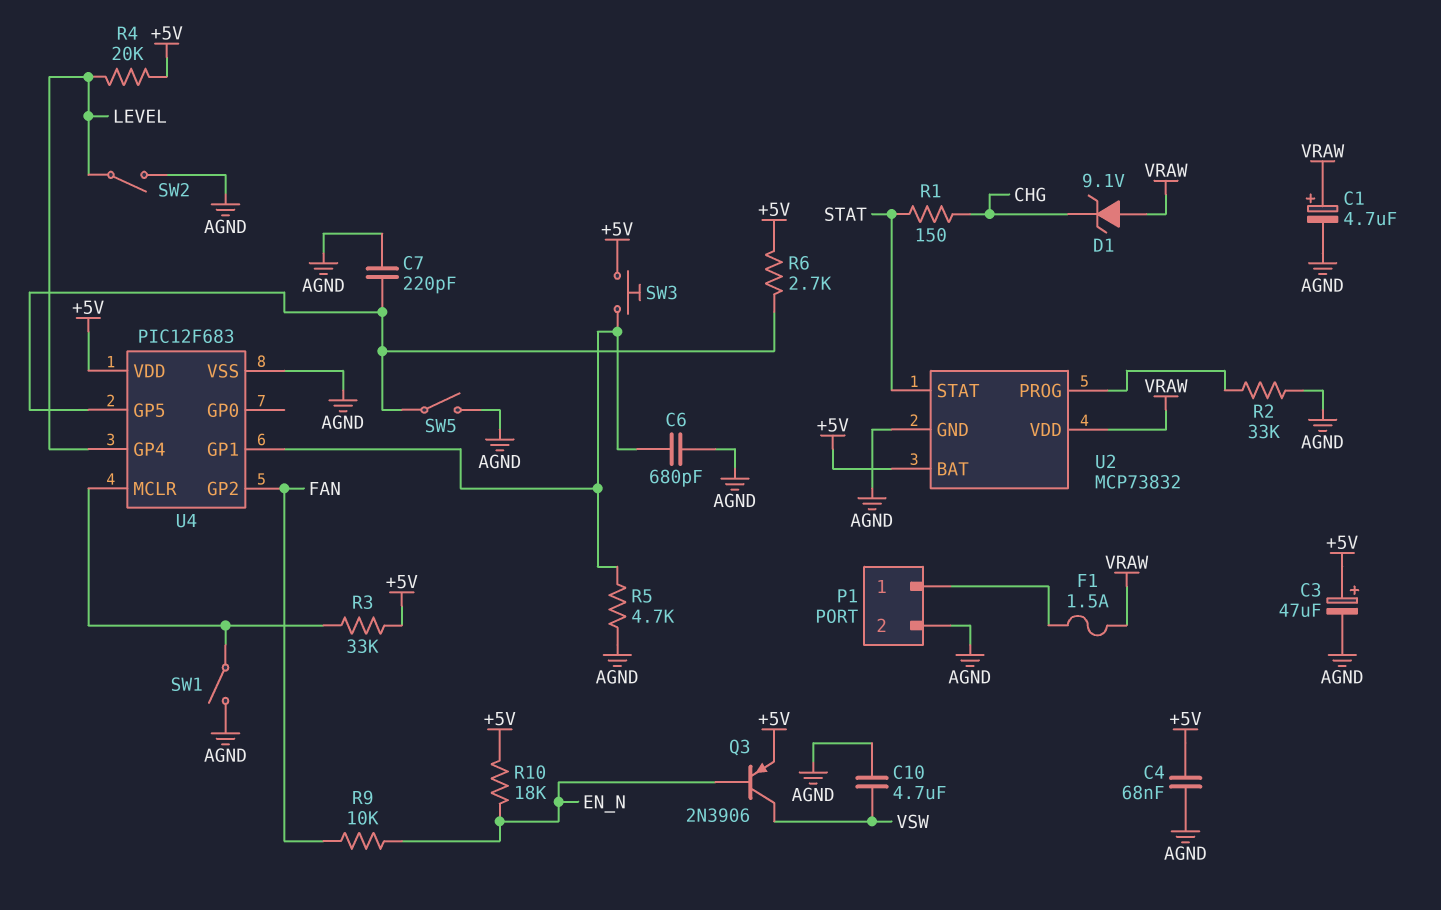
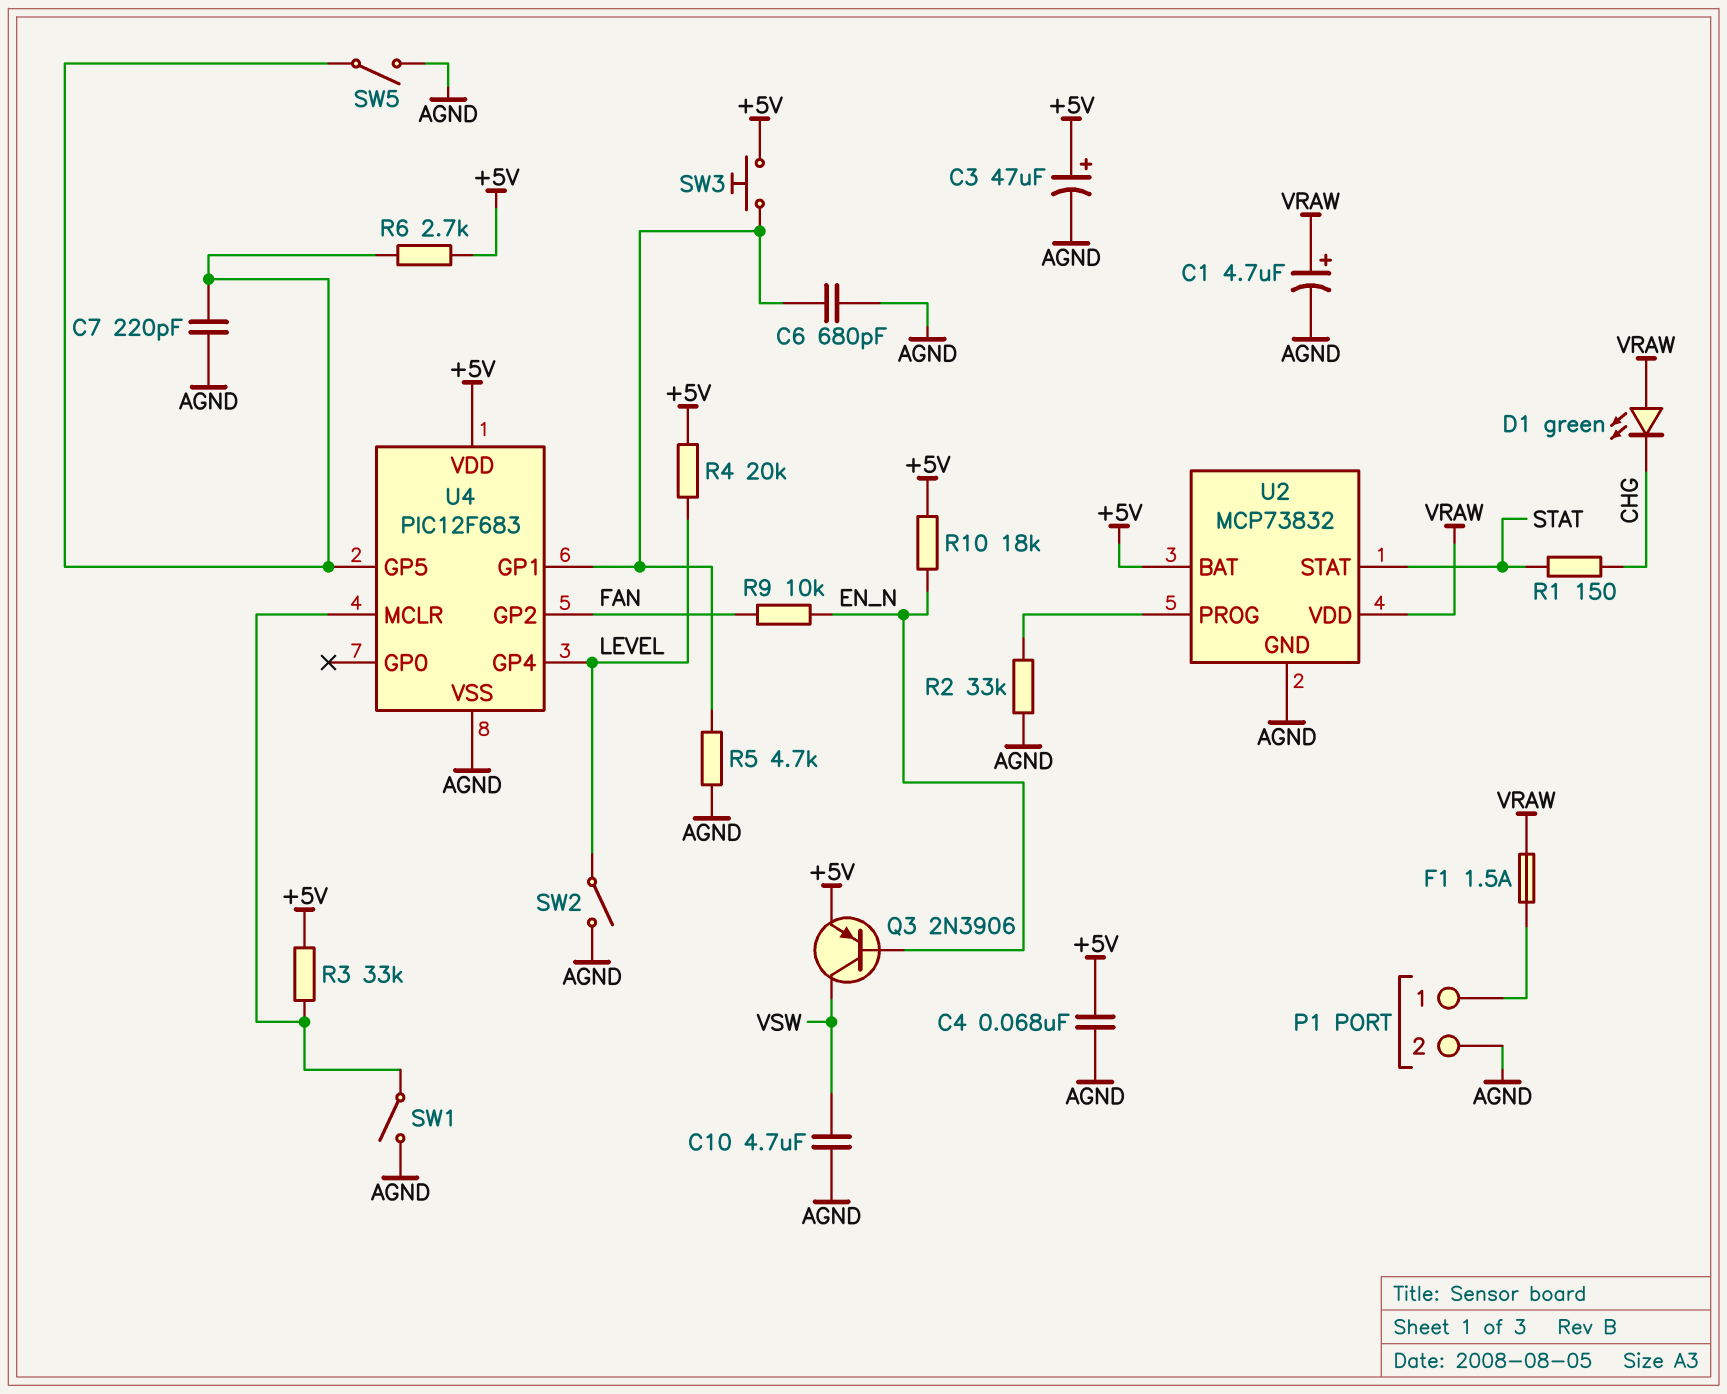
D1: zener 9.1V (A VRAW, K CHG) -> LED green (A VRAW, K CHG)

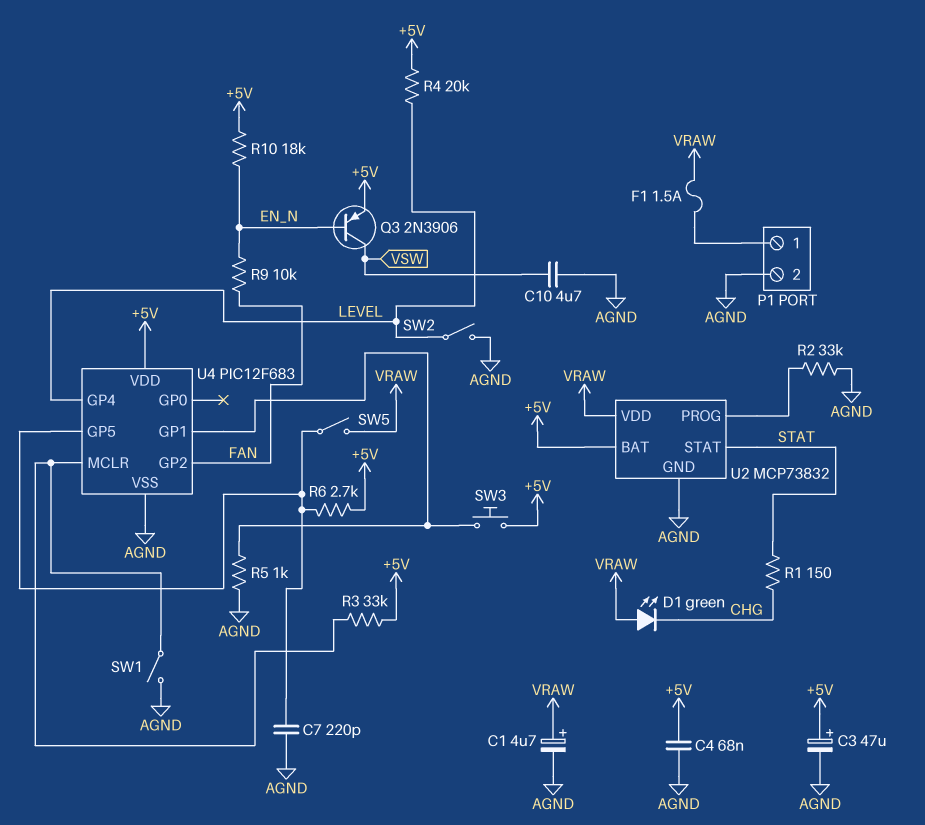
C6: 680pF (AGND, U4/GP1) -> none
R5: 4.7k (AGND, U4/GP1) -> 1k (AGND, U4/GP1)
SW5: switch (AGND, U4/GP5) -> switch (U4/GP5, VRAW)

